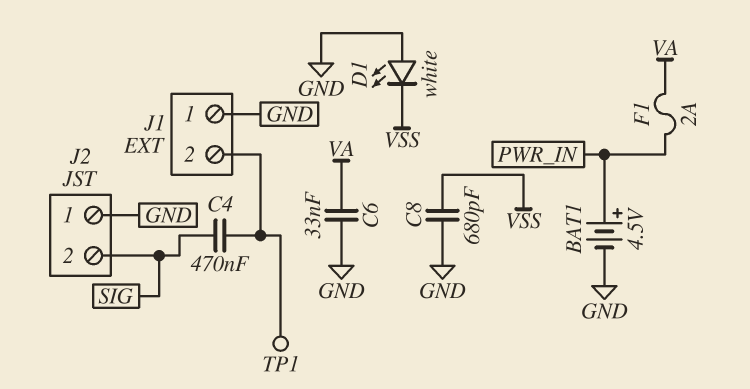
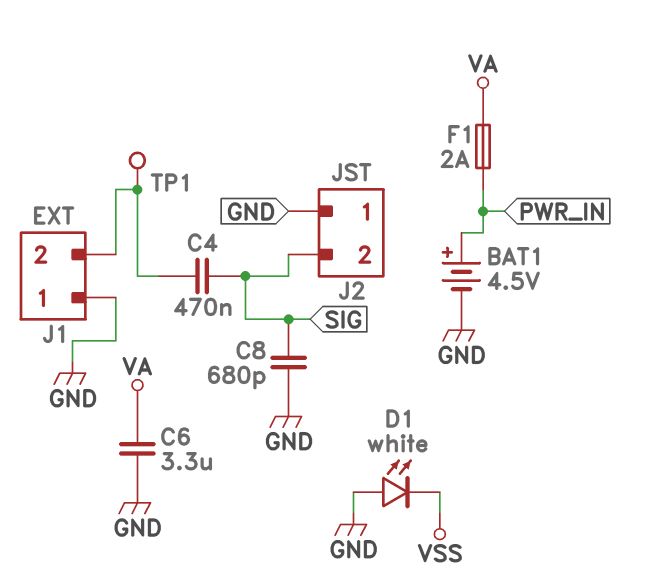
C6: 33nF (GND, VA) -> 3.3uF (GND, VA)
C8: 680pF (GND, VSS) -> 680pF (GND, SIG)

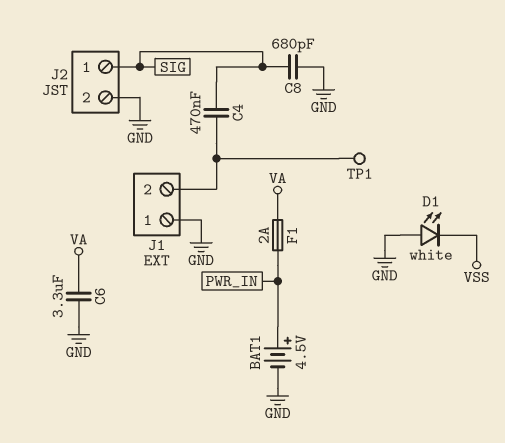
J2 pin 1: GND -> SIG
J2 pin 2: SIG -> GND

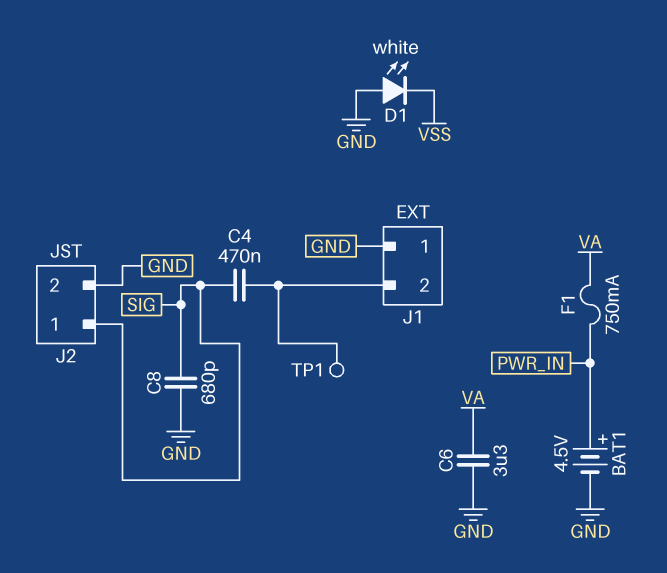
F1: 2A (PWR_IN, VA) -> 750mA (PWR_IN, VA)

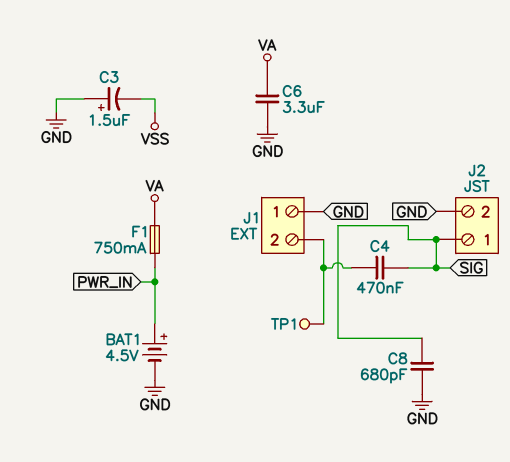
C3: none -> 1.5uF (plus GND, minus VSS)
D1: LED white (A GND, K VSS) -> none

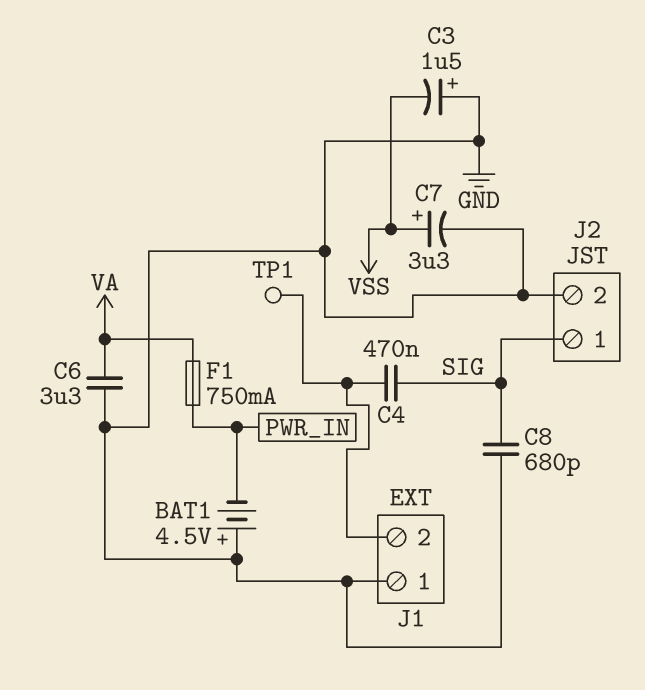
BAT1: 4.5V (plus PWR_IN, minus GND) -> 4.5V (plus GND, minus PWR_IN)
C7: none -> 3.3uF (plus VSS, minus GND)

